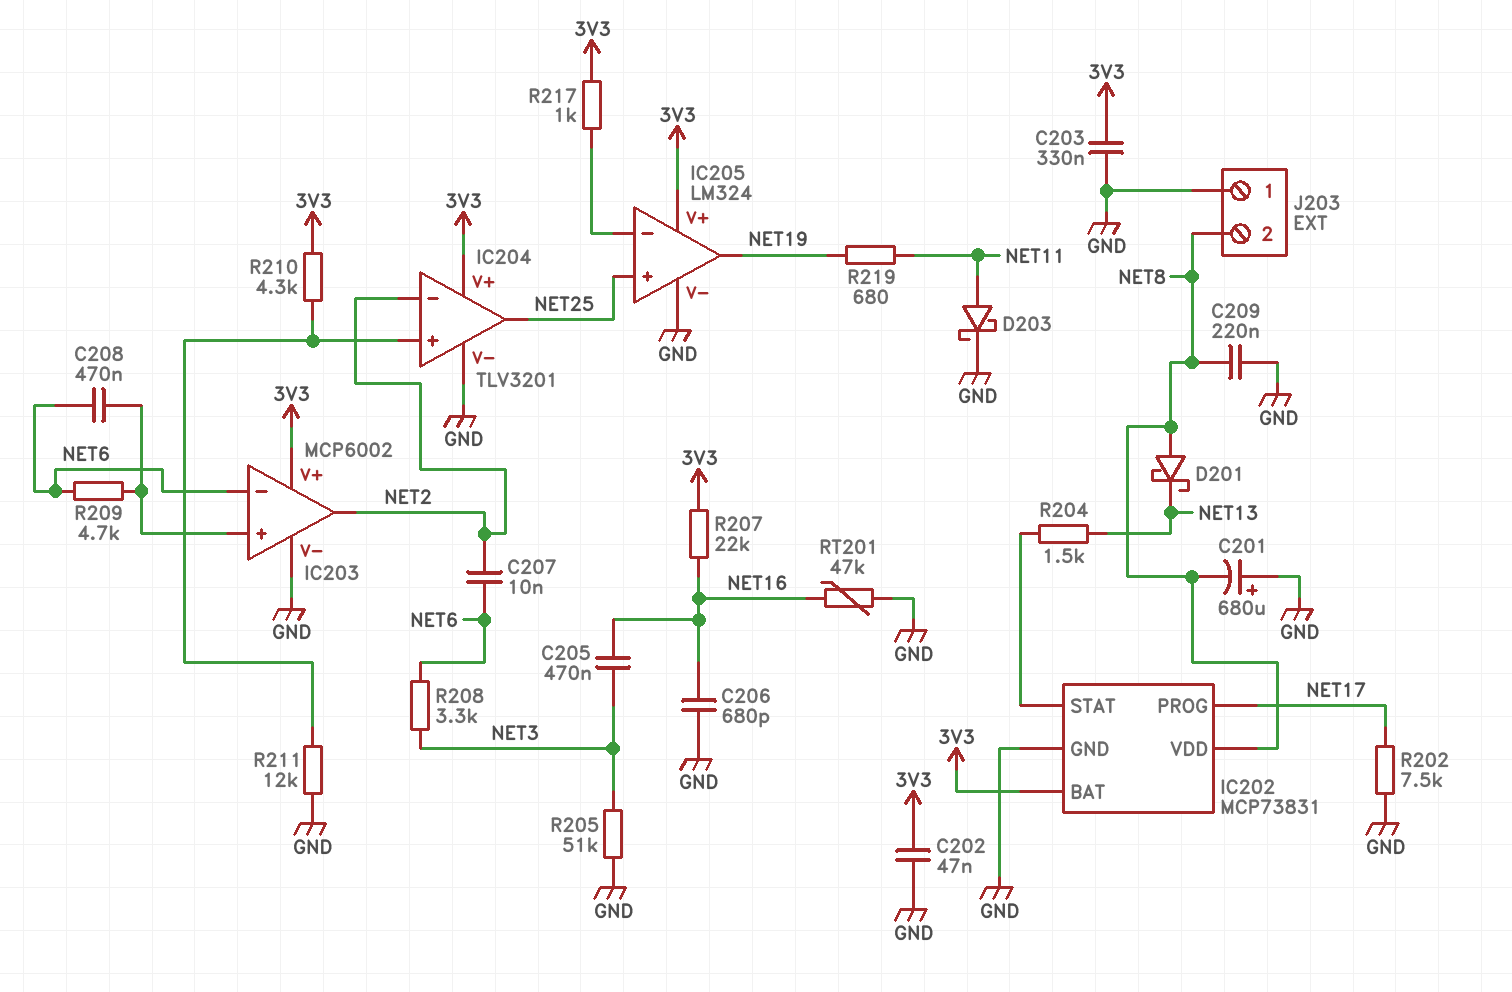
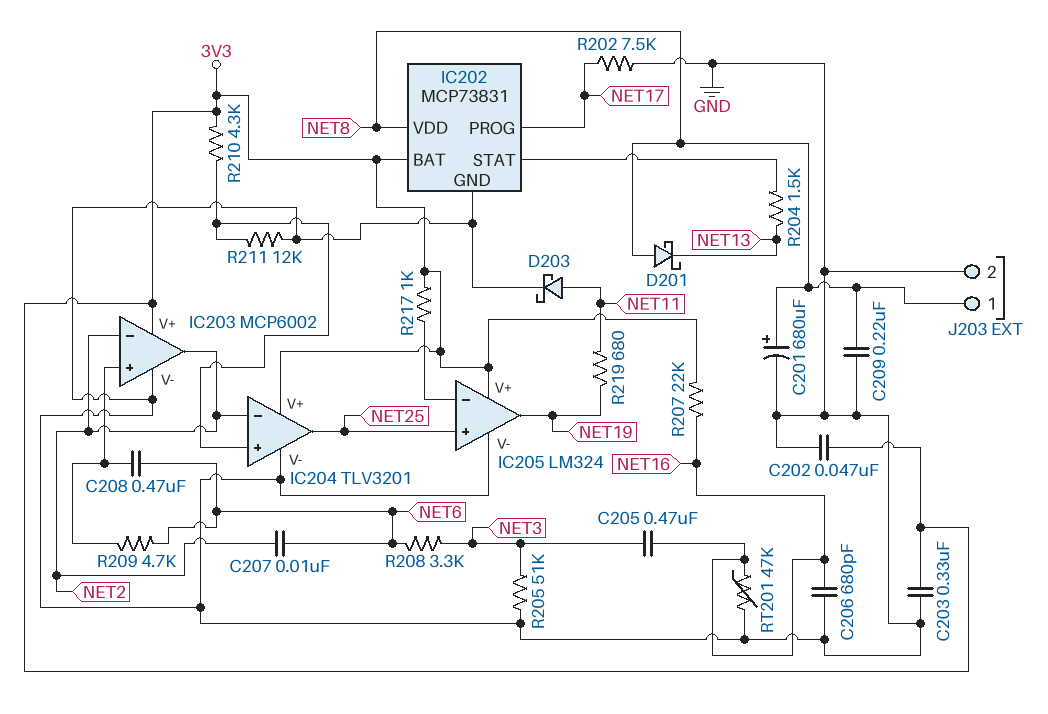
C201: 680uF (plus GND, minus NET8) -> 680uF (plus NET8, minus GND)
IC203 pin in-: NET6 -> NET2
J203 pin 1: GND -> NET8
J203 pin 2: NET8 -> GND

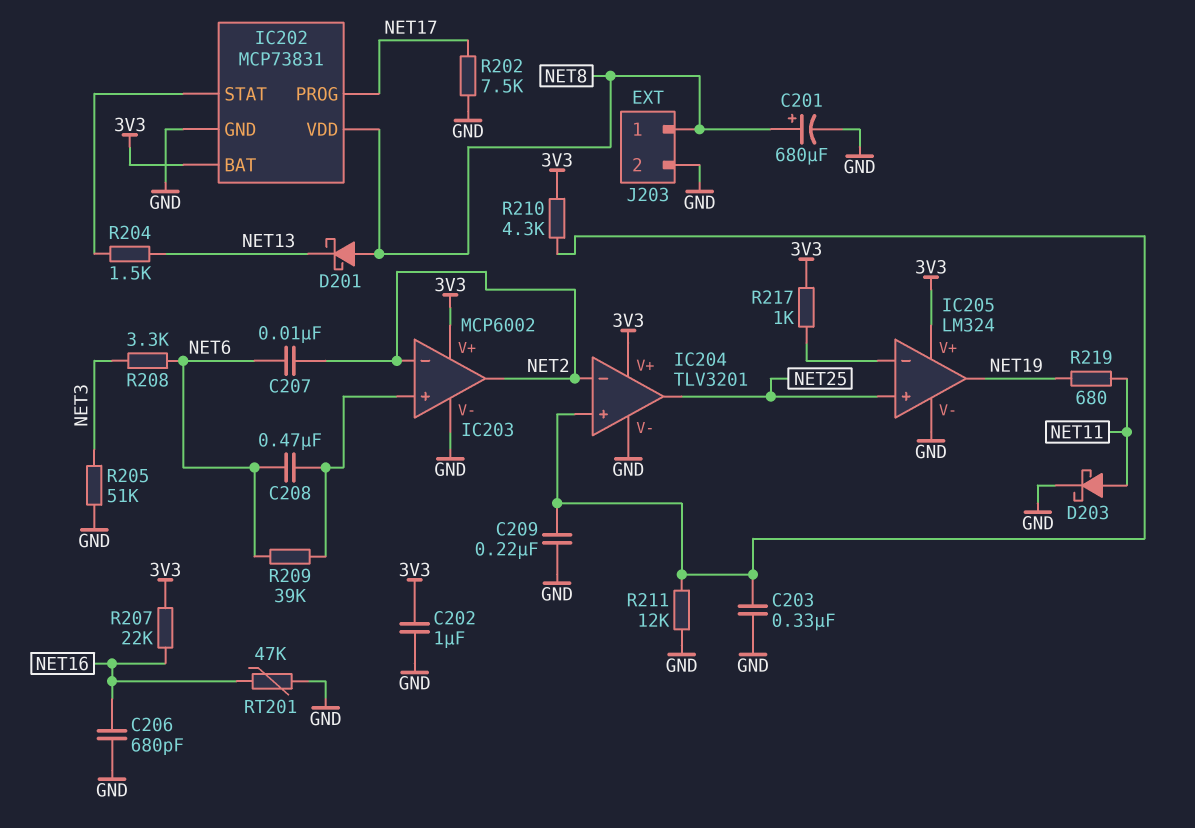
C202: 47nF (3V3, GND) -> 1uF (3V3, GND)
C203: 330nF (3V3, GND) -> 330nF (GND, IC204/in+)
C205: 470nF (NET3, NET16) -> none
C209: 220nF (GND, NET8) -> 220nF (GND, IC204/in+)
R209: 4.7k (IC203/in+, NET6) -> 39k (IC203/in+, NET6)

